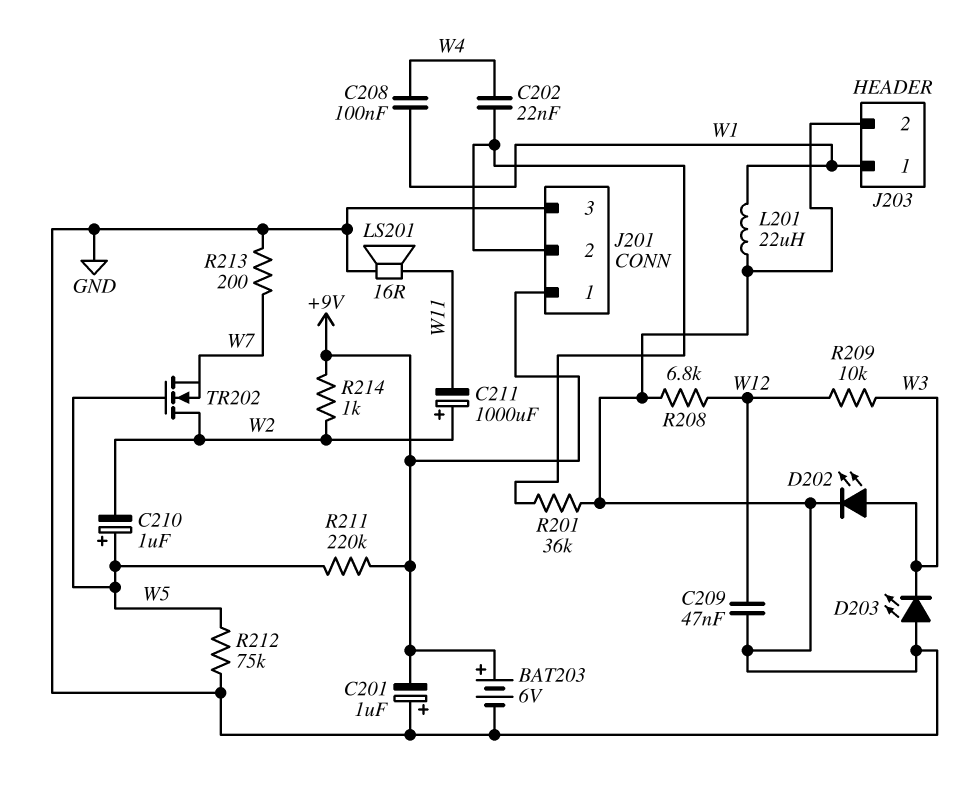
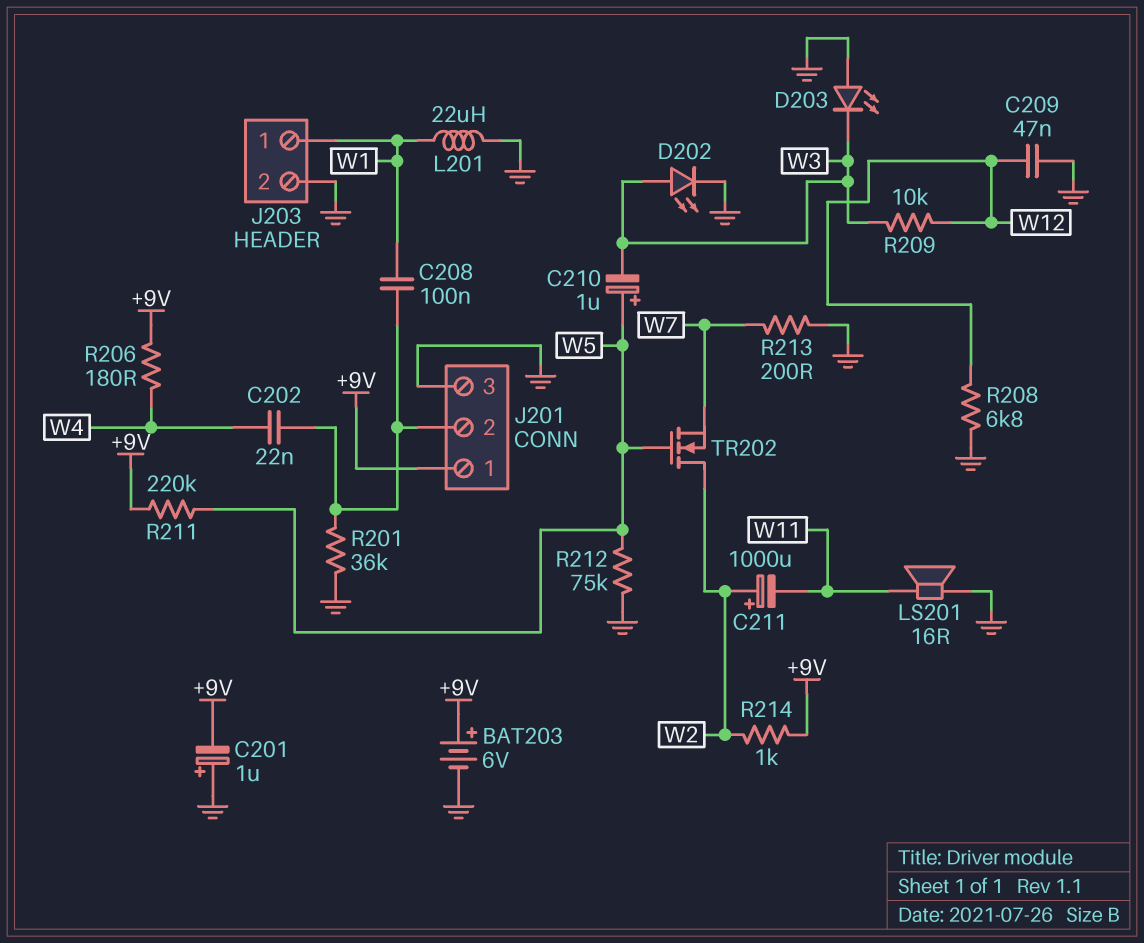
C208: 100nF (W1, W4) -> 100nF (J201/2, W1)
C210: 1uF (plus W5, minus W2) -> 1uF (plus W5, minus W3)
R206: none -> 180 (+9V, W4)

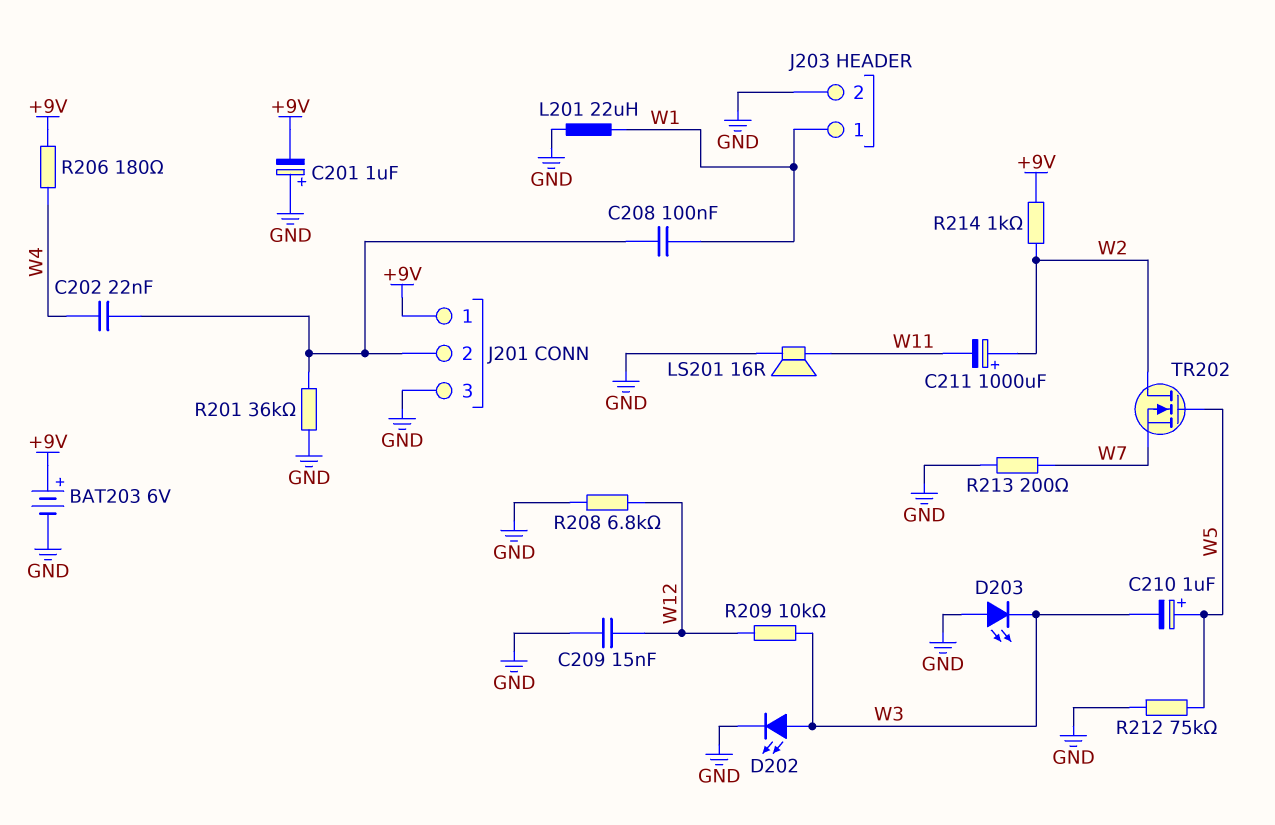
C209: 47nF (GND, W12) -> 15nF (GND, W12)
R211: 220k (+9V, W5) -> none

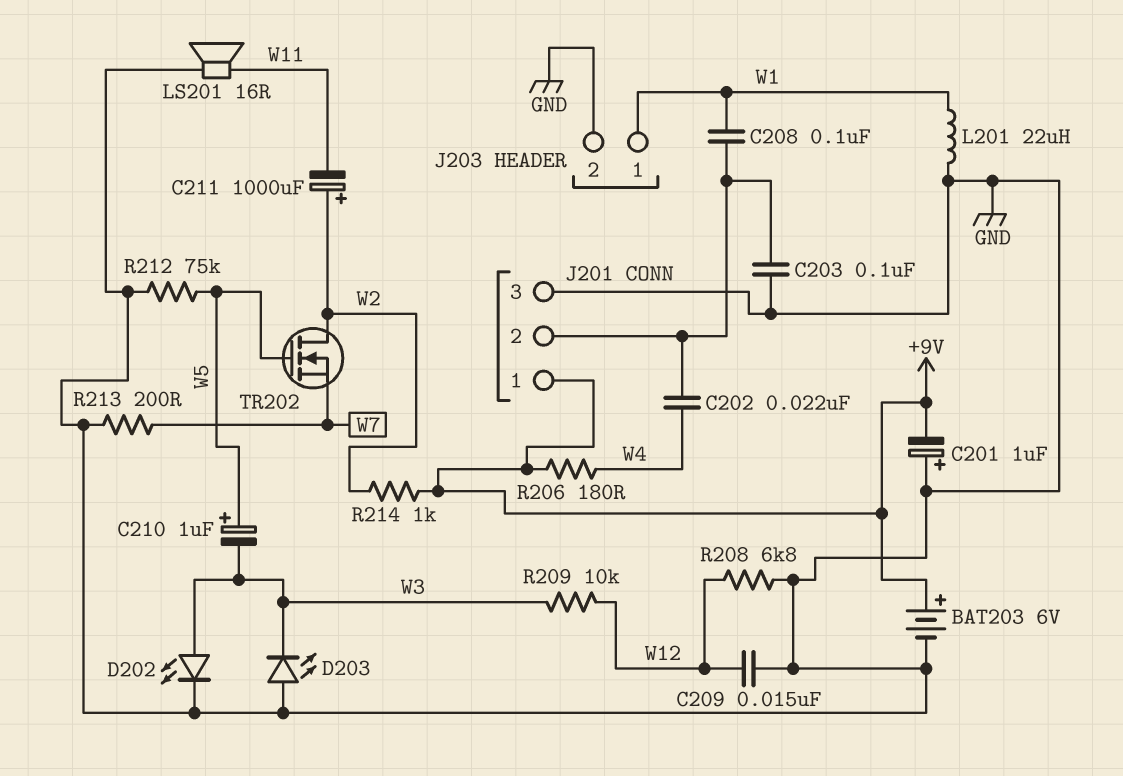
C203: none -> 100nF (GND, J201/2)
R201: 36k (GND, J201/2) -> none

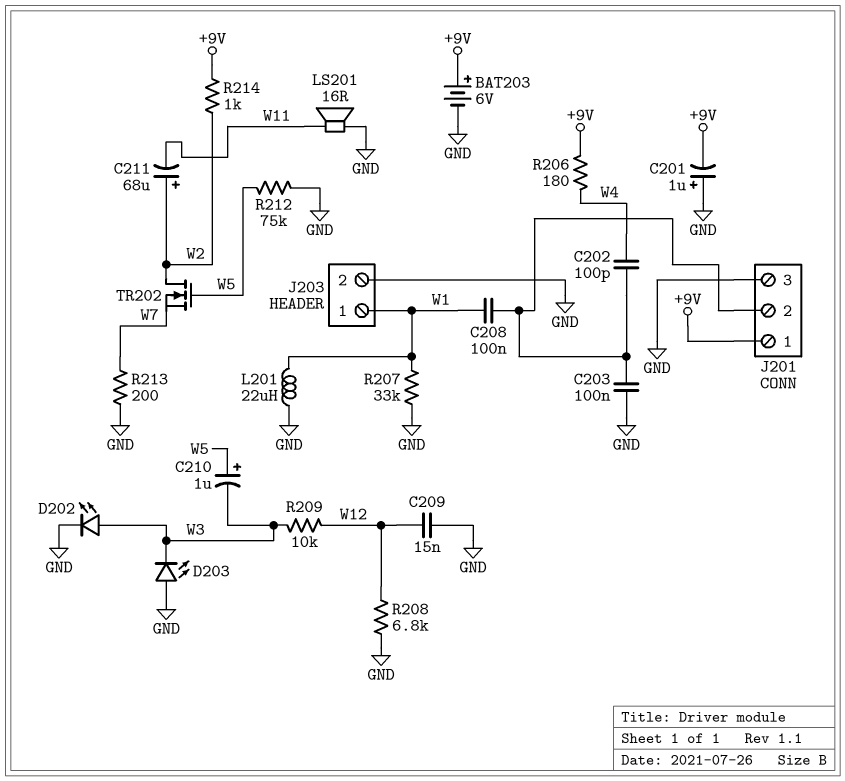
C202: 22nF (J201/2, W4) -> 100pF (J201/2, W4)
C211: 1000uF (plus W2, minus W11) -> 68uF (plus W2, minus W11)
R207: none -> 33k (GND, W1)

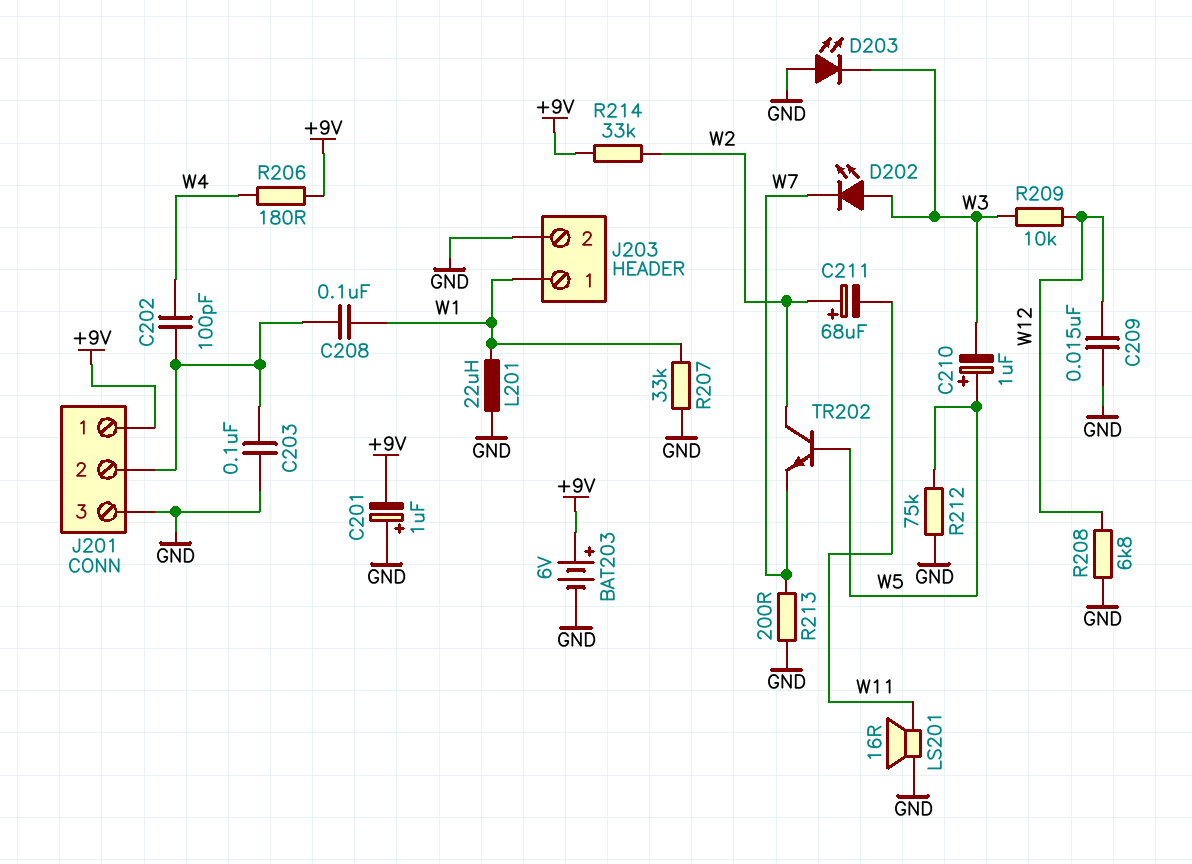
D202: LED (A W3, K GND) -> LED (A W3, K W7)
R214: 1k (+9V, W2) -> 33k (+9V, W2)
TR202: NMOS (G W5, D W2, S W7) -> NPN (B W5, C W2, E W7)

